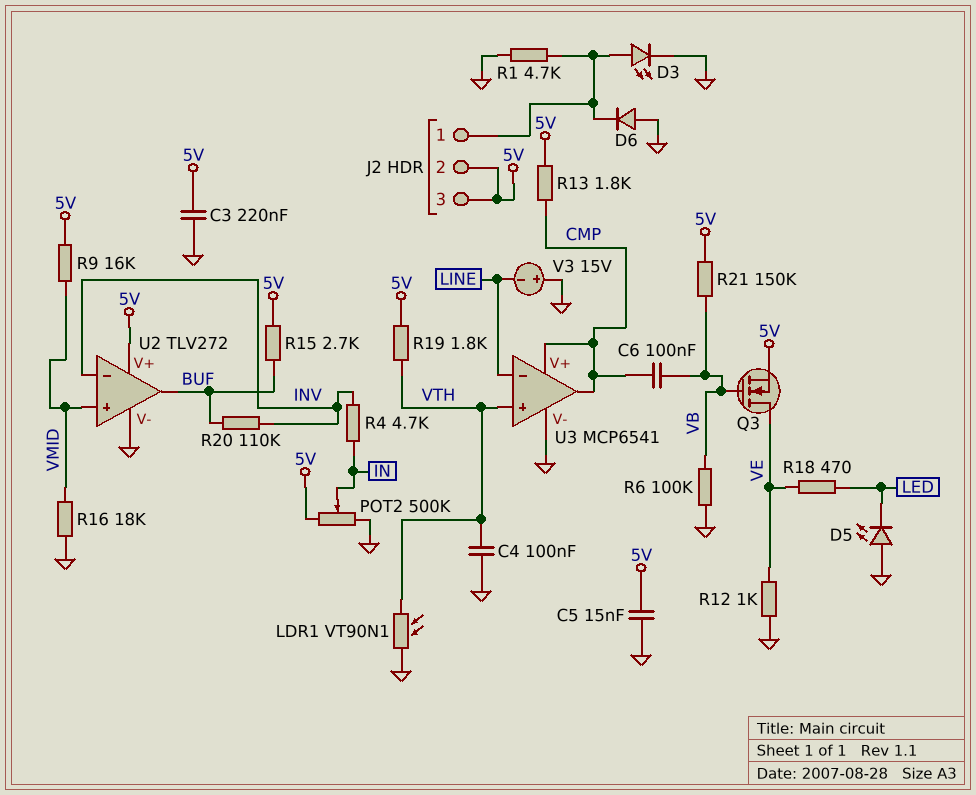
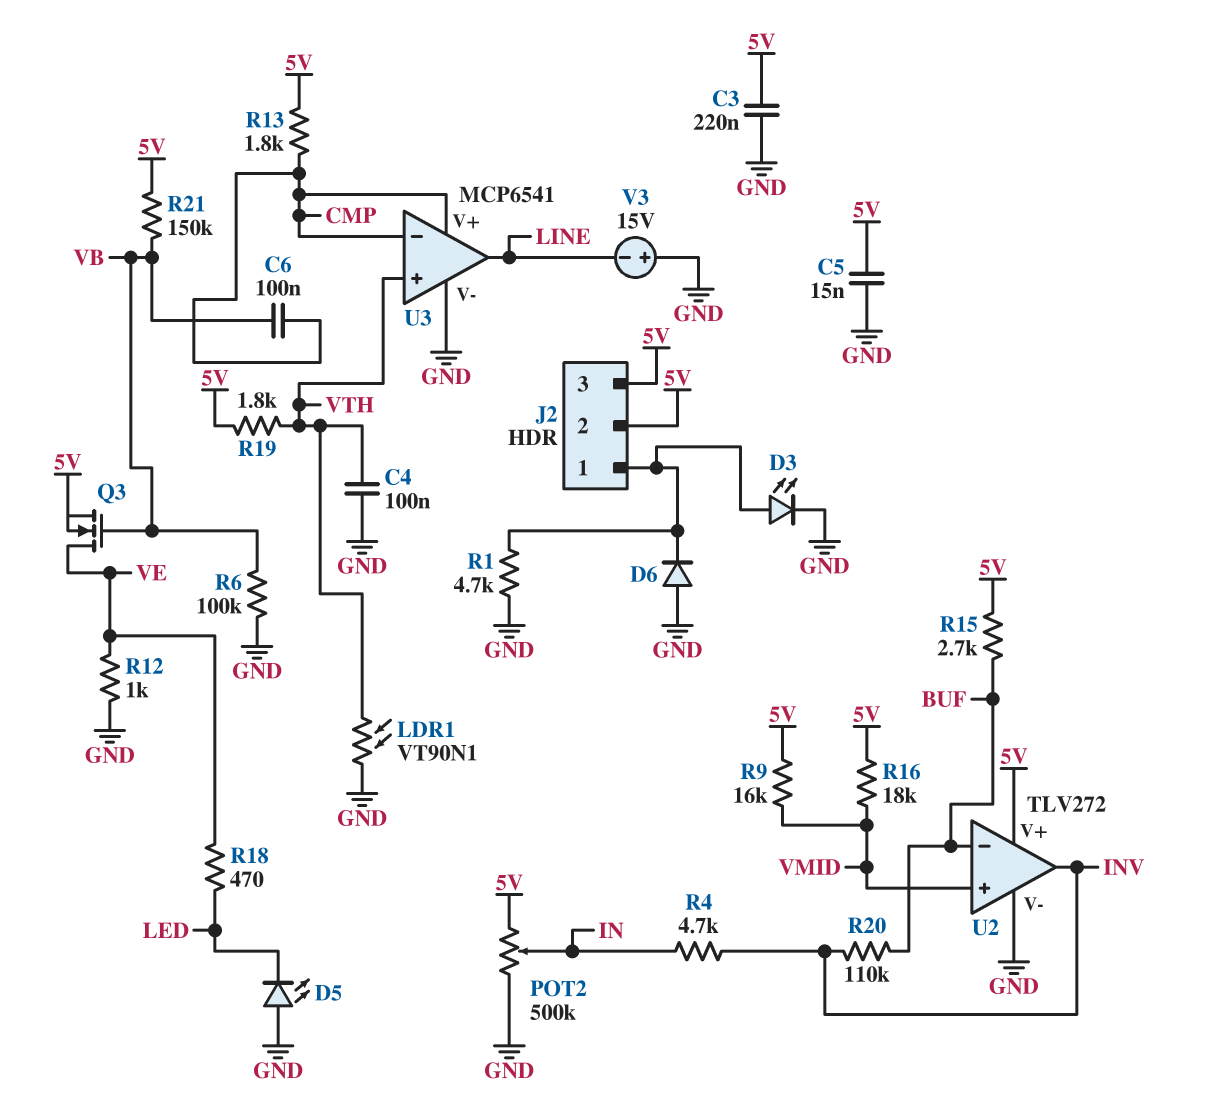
R16: 18k (GND, VMID) -> 18k (5V, VMID)
U2 pin in-: INV -> BUF
U2 pin out: BUF -> INV
U3 pin in-: LINE -> CMP
U3 pin out: CMP -> LINE

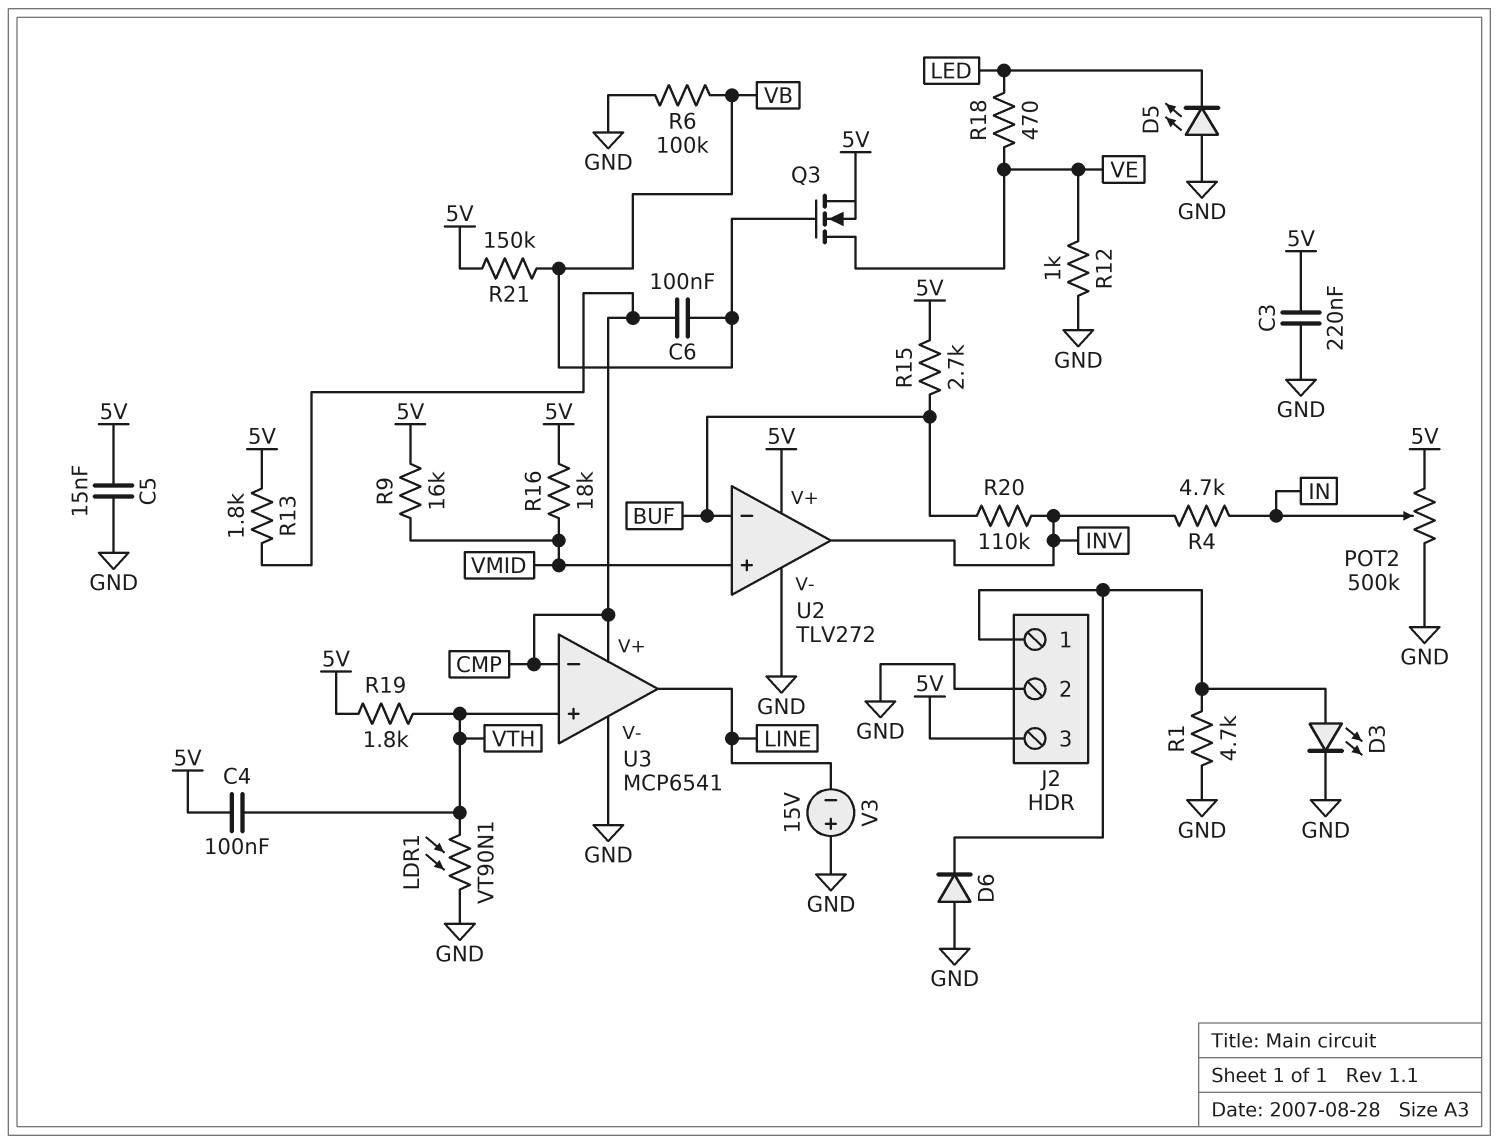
C4: 100nF (GND, VTH) -> 100nF (5V, VTH)
J2 pin 2: 5V -> GND

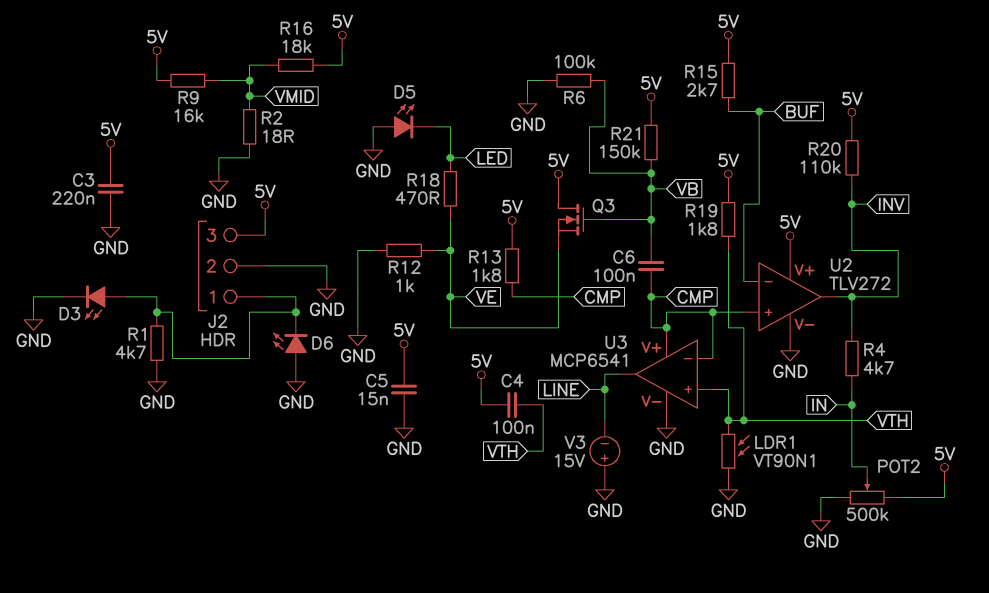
D6: diode (A GND, K J2/1) -> LED (A GND, K J2/1)
Q3: NMOS (G VB, D VE, S 5V) -> NMOS (G VB, D 5V, S VE)
R2: none -> 18 (GND, VMID)
R20: 110k (BUF, INV) -> 110k (5V, INV)
U2 pin in+: VMID -> CMP

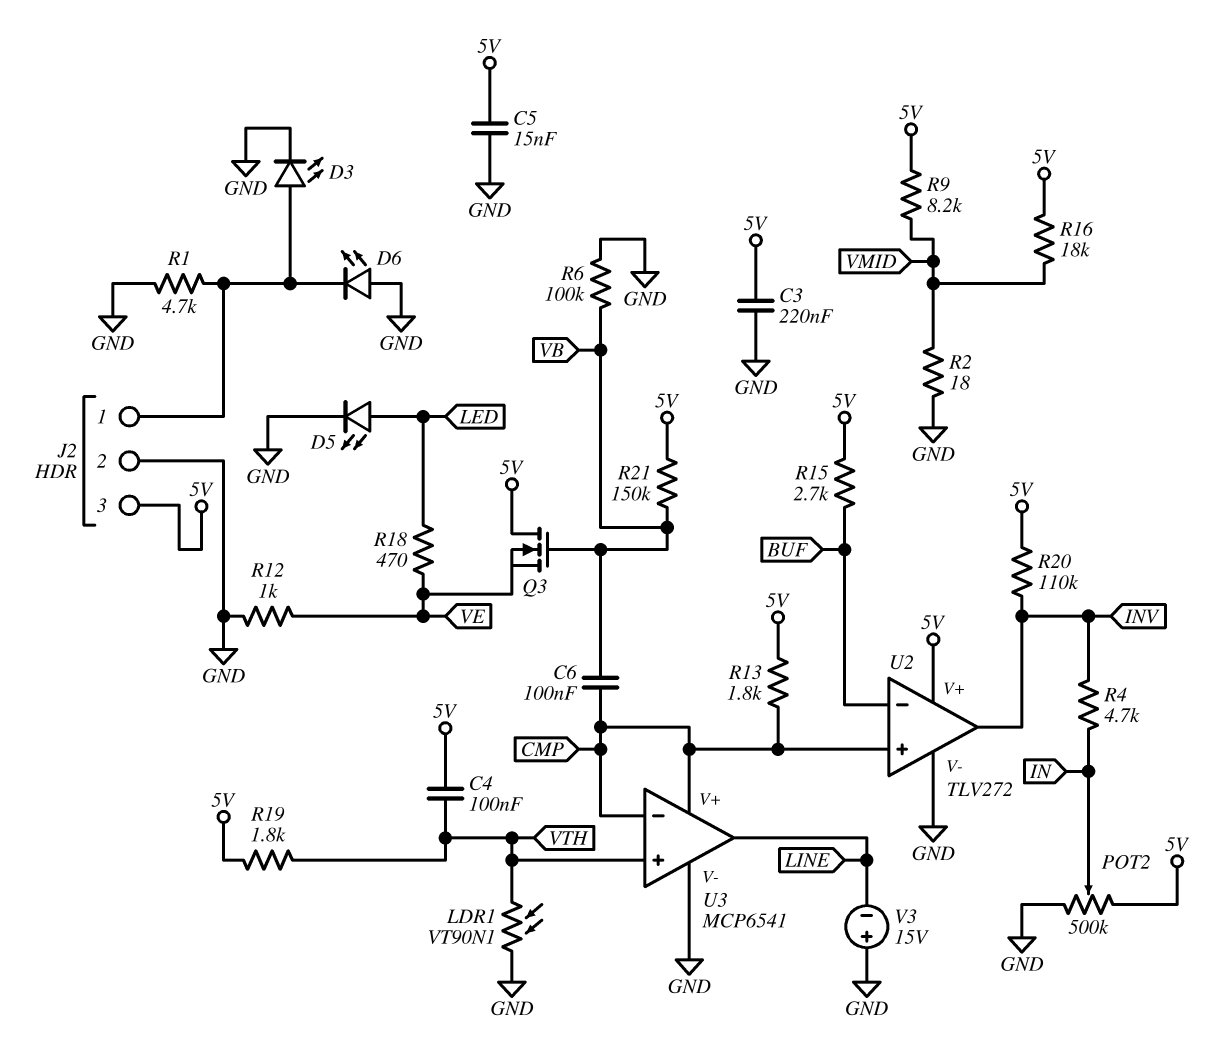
D5: LED (A GND, K LED) -> LED (A LED, K GND)
R9: 16k (5V, VMID) -> 8.2k (5V, VMID)

